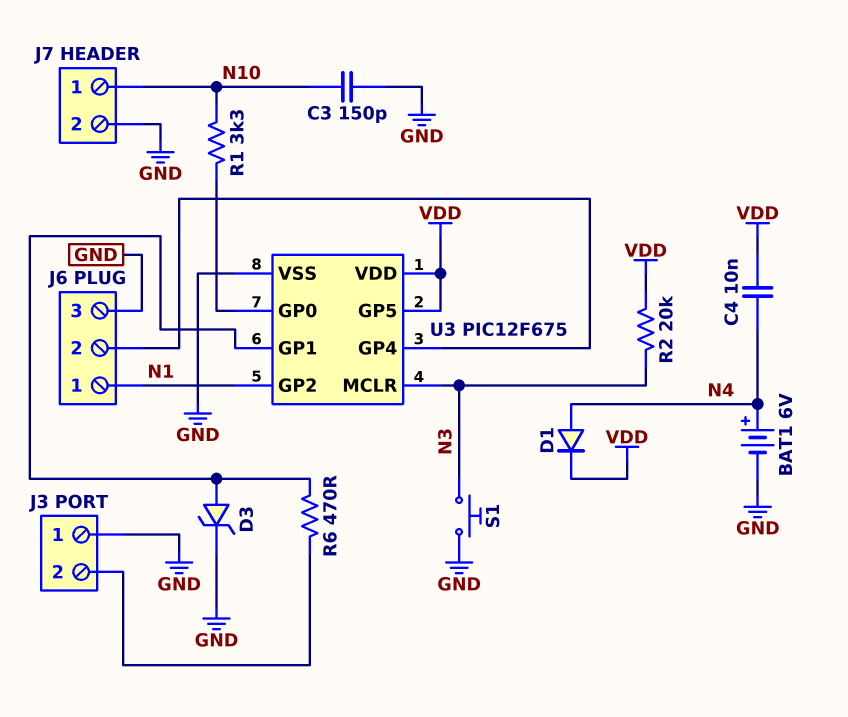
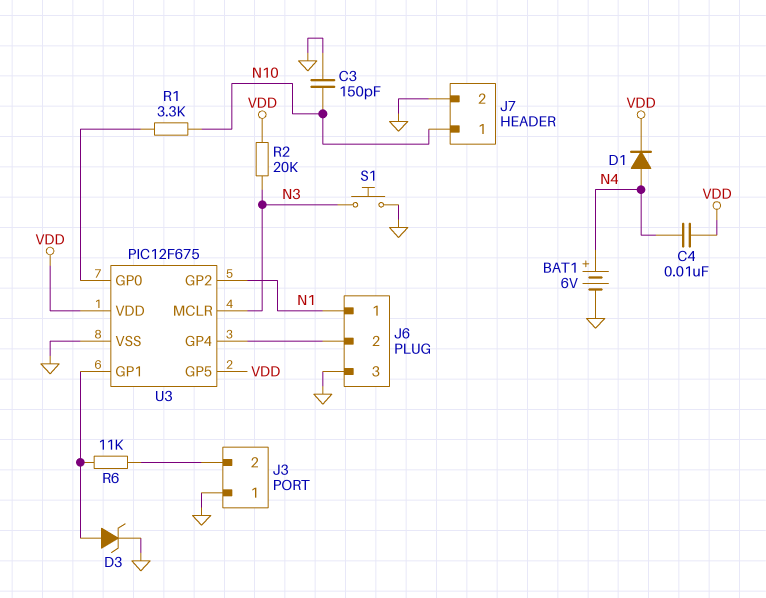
R6: 470 (J3/2, U3/GP1) -> 11k (J3/2, U3/GP1)

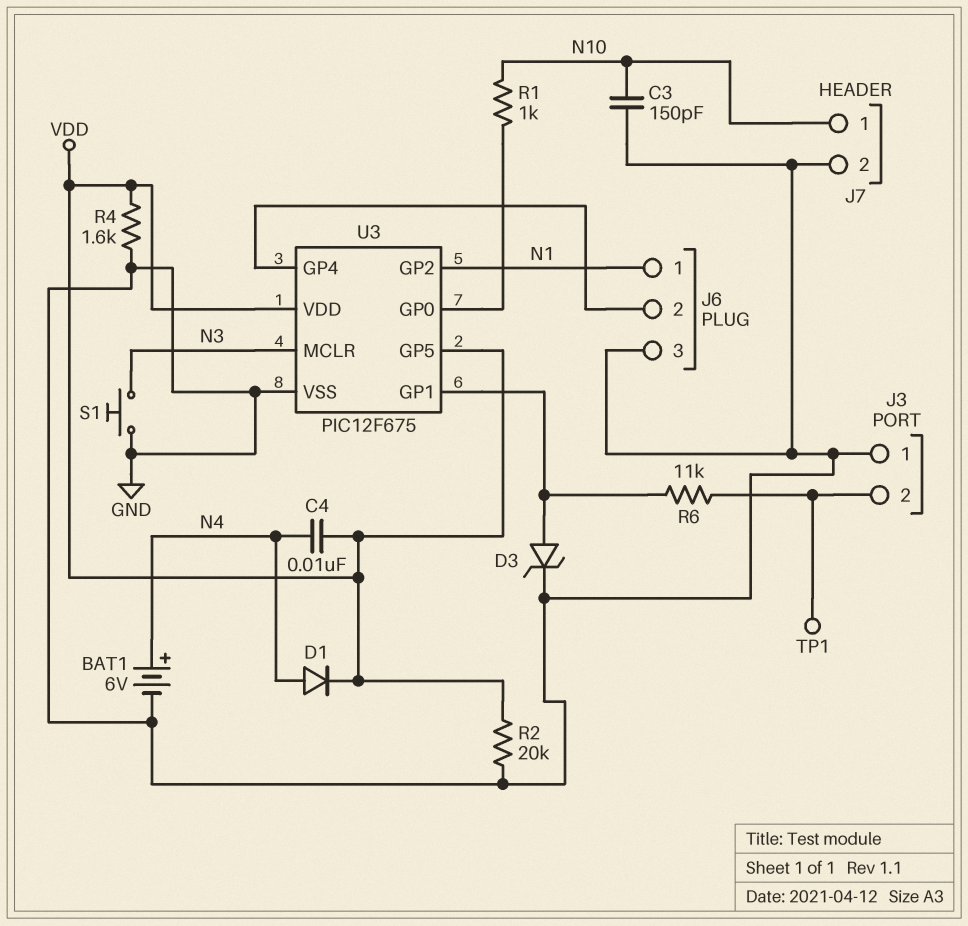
R1: 3.3k (N10, U3/GP0) -> 1k (N10, U3/GP0)
R2: 20k (N3, VDD) -> 20k (GND, VDD)
R4: none -> 1.6k (GND, VDD)
TP1: none -> test point (J3/2)

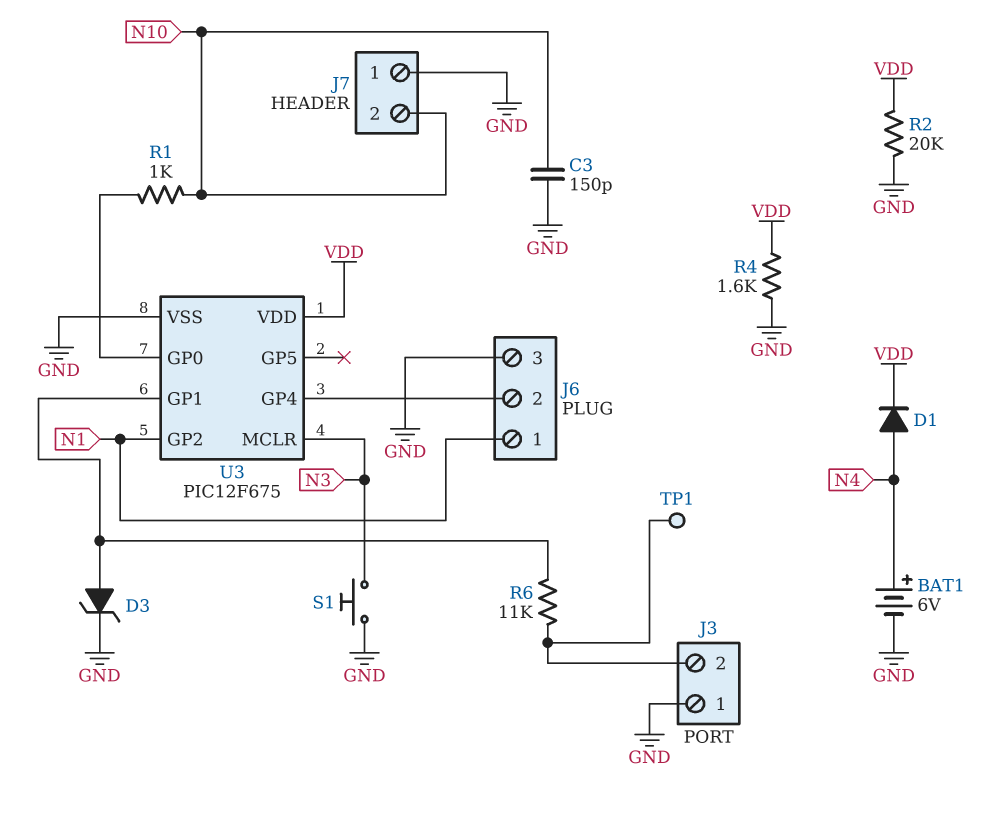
C4: 10nF (N4, VDD) -> none
J7 pin 1: N10 -> GND
J7 pin 2: GND -> N10
U3 pin GP5: VDD -> none

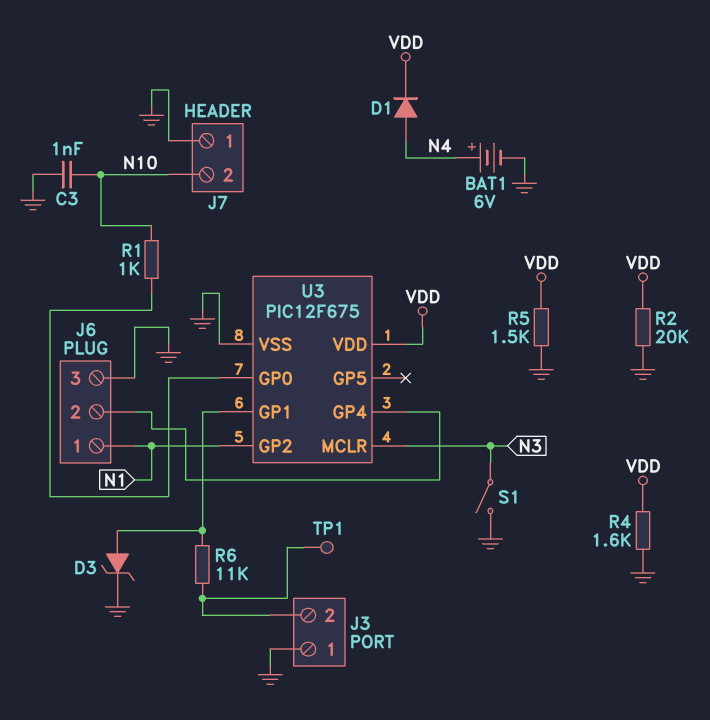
C3: 150pF (GND, N10) -> 1nF (GND, N10)
R5: none -> 1.5k (GND, VDD)
S1: button (GND, N3) -> switch (GND, N3)

